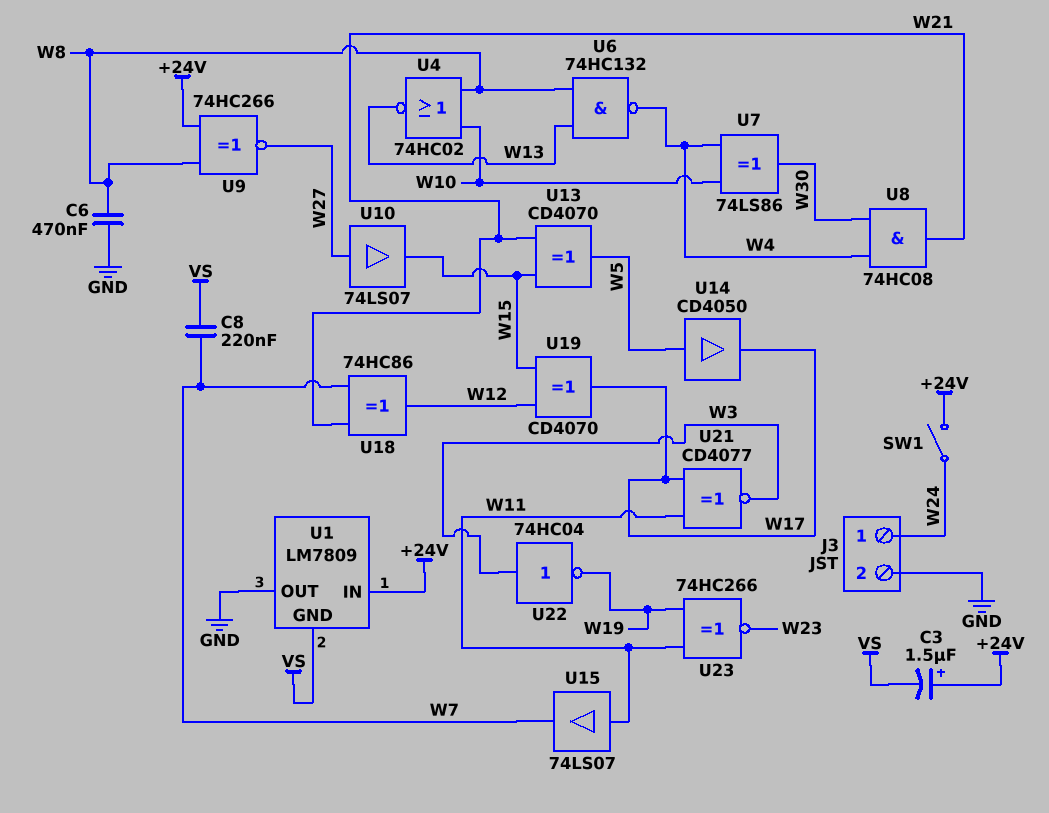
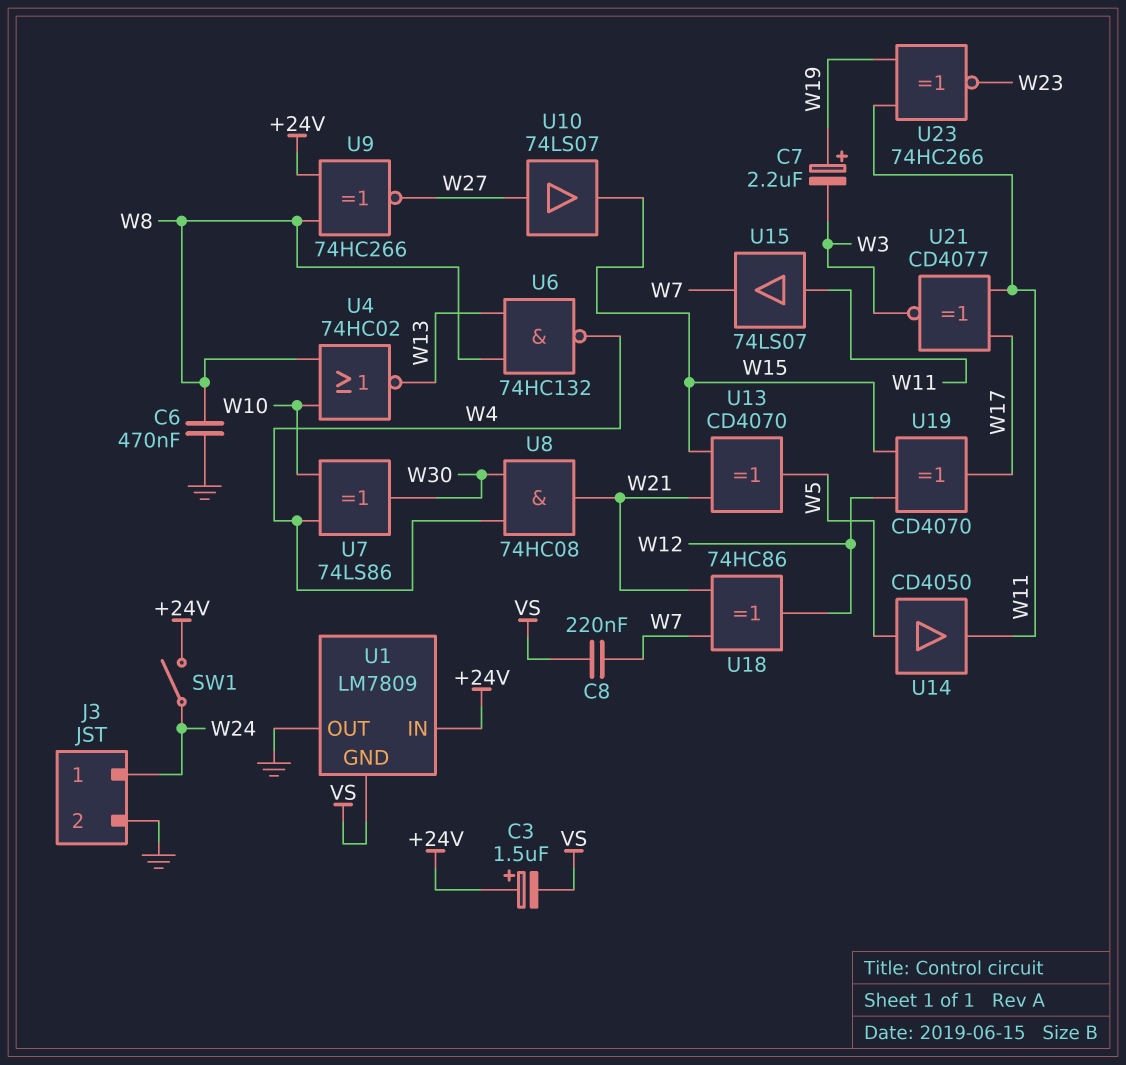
C7: none -> 2.2uF (plus W19, minus W3)
U14: buffer CD4050 (in W5, out W17) -> buffer CD4050 (in W5, out W11)
U22: NOT 74HC04 (in W3, out W19) -> none

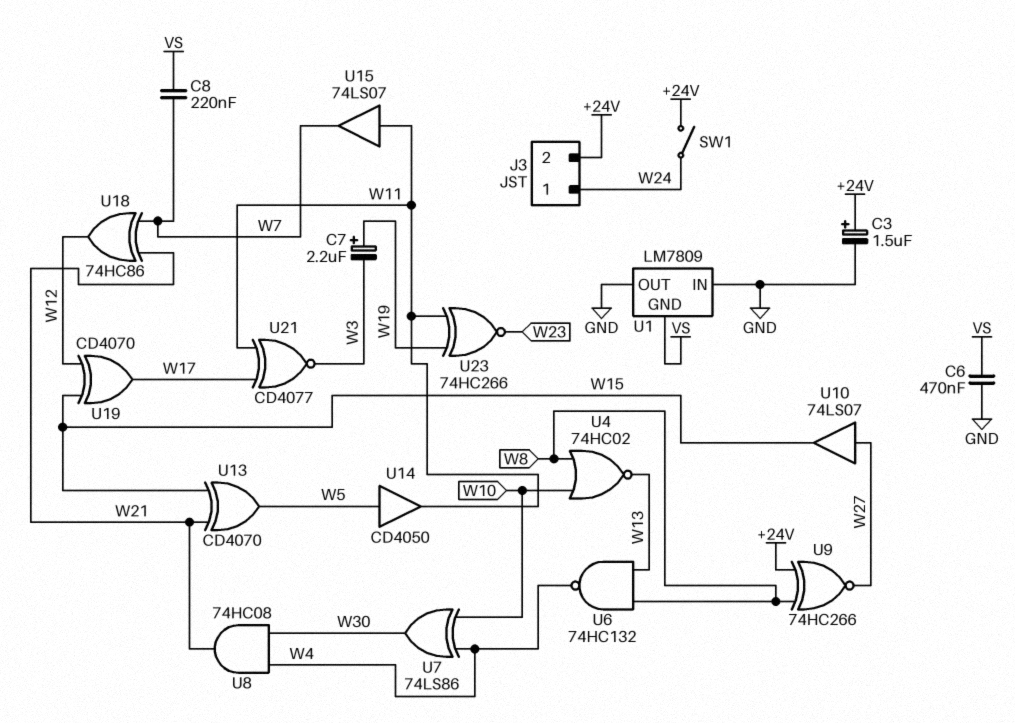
C3: 1.5uF (plus +24V, minus VS) -> 1.5uF (plus +24V, minus GND)
C6: 470nF (GND, W8) -> 470nF (GND, VS)
J3 pin 2: GND -> +24V
U1 pin IN: +24V -> GND

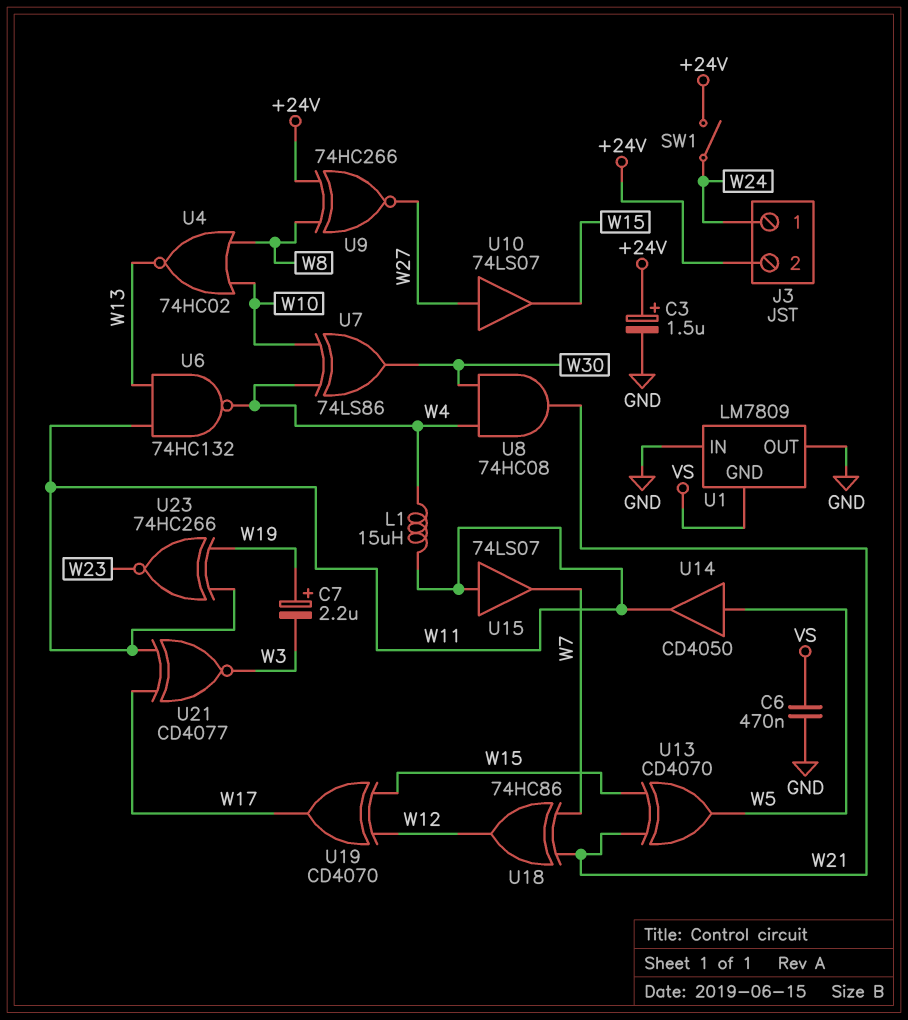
C8: 220nF (VS, W7) -> none
L1: none -> 15uH (W4, W11)
U6: NAND 74HC132 (in W8, in W13, out W4) -> NAND 74HC132 (in W11, in W13, out W4)

